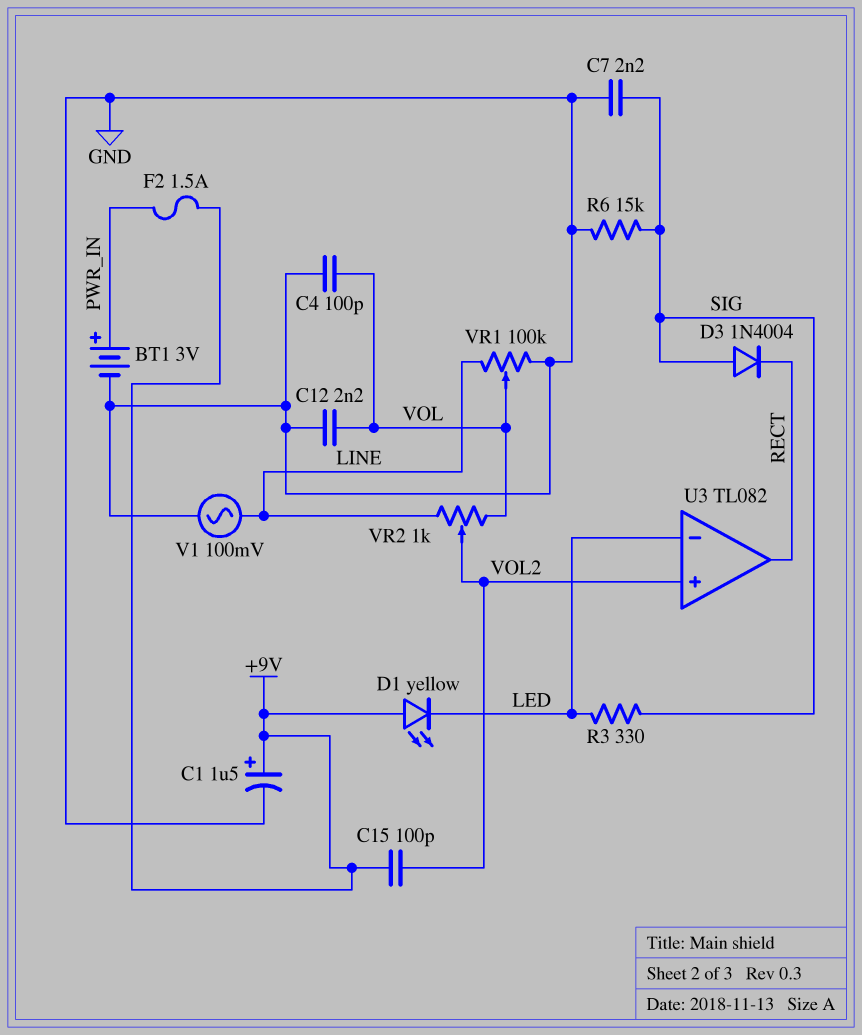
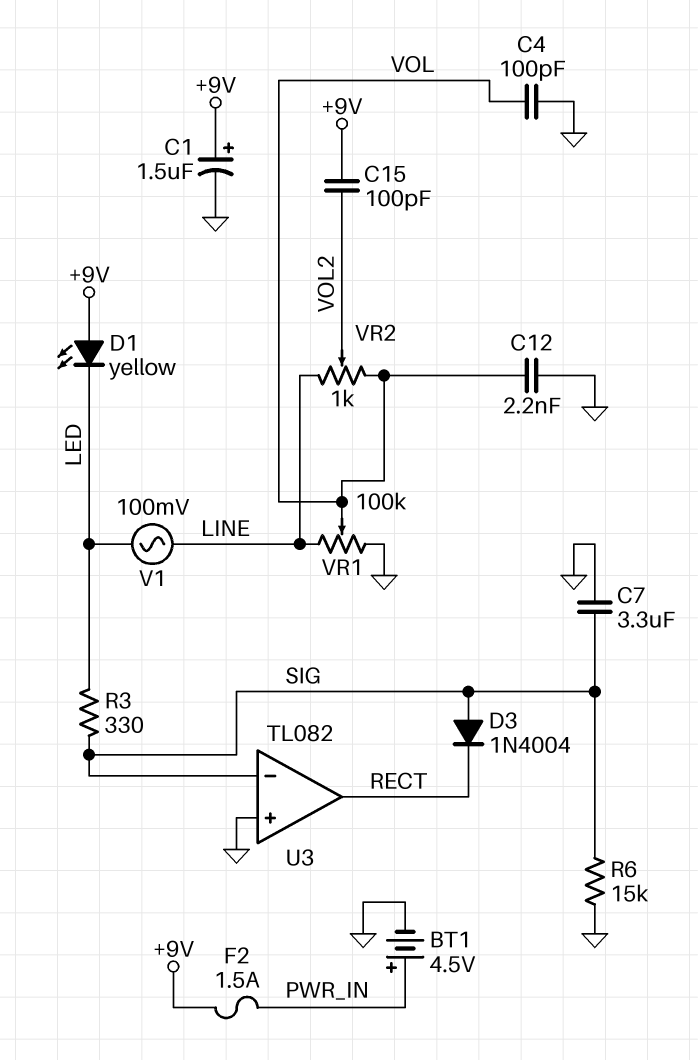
BT1: 3V (plus PWR_IN, minus GND) -> 4.5V (plus PWR_IN, minus GND)
C7: 2.2nF (GND, SIG) -> 3.3uF (GND, SIG)
U3 pin in+: VOL2 -> GND
U3 pin in-: LED -> SIG
V1: AC 100mV (GND, LINE) -> AC 100mV (LED, LINE)

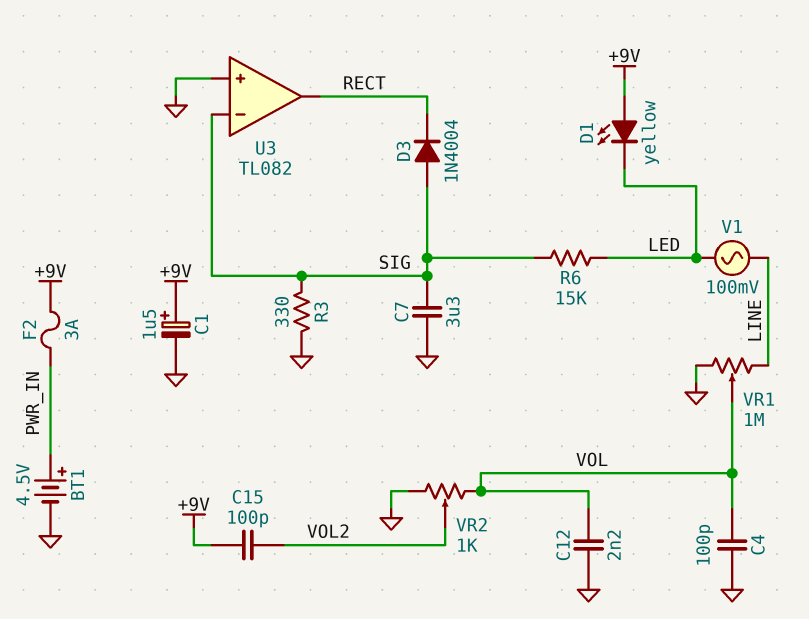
F2: 1.5A (+9V, PWR_IN) -> 3A (+9V, PWR_IN)
R3: 330 (LED, SIG) -> 330 (GND, SIG)
R6: 15k (GND, SIG) -> 15k (LED, SIG)
VR1: 100k (GND, LINE, wiper VOL) -> 1M (GND, LINE, wiper VOL)
VR2: 1k (LINE, VOL, wiper VOL2) -> 1k (GND, VOL, wiper VOL2)

